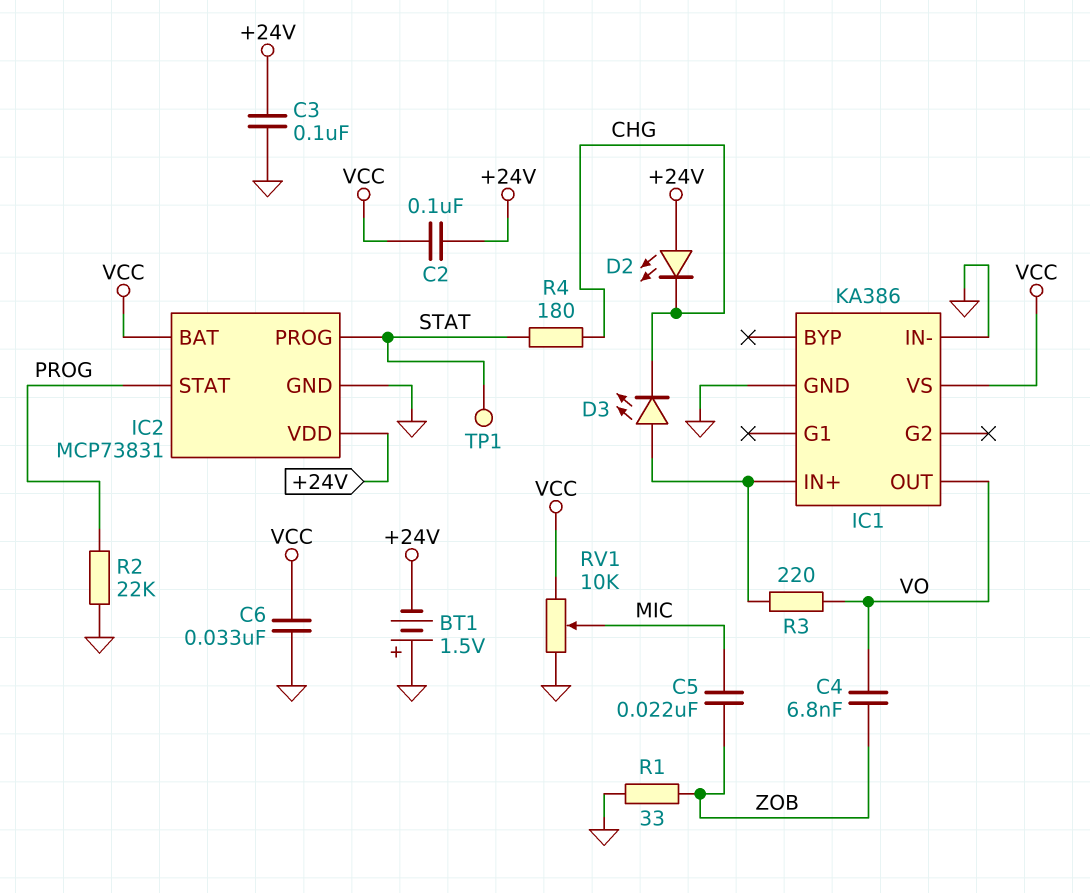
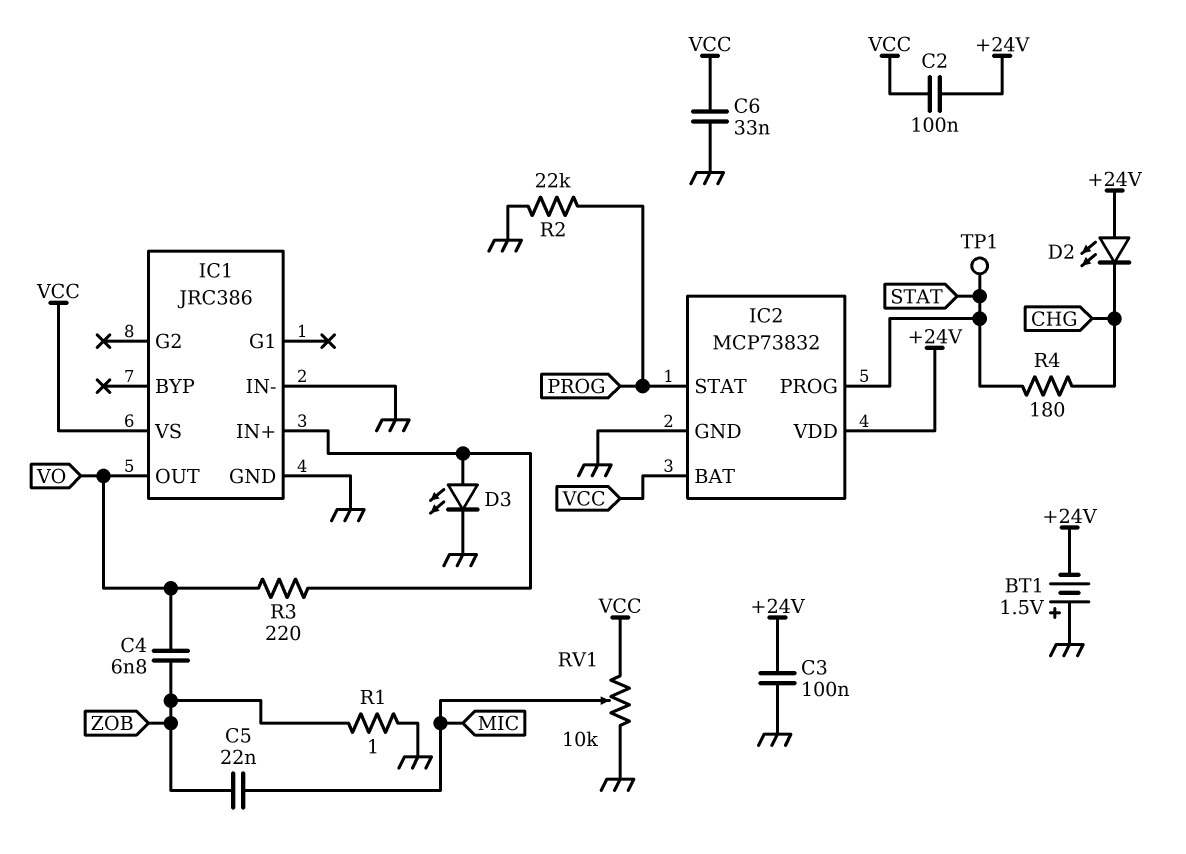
D3: LED (A IC1/IN+, K CHG) -> LED (A IC1/IN+, K GND)
IC1: KA386 -> JRC386
IC2: MCP73831 -> MCP73832
R1: 33 (GND, ZOB) -> 1 (GND, ZOB)

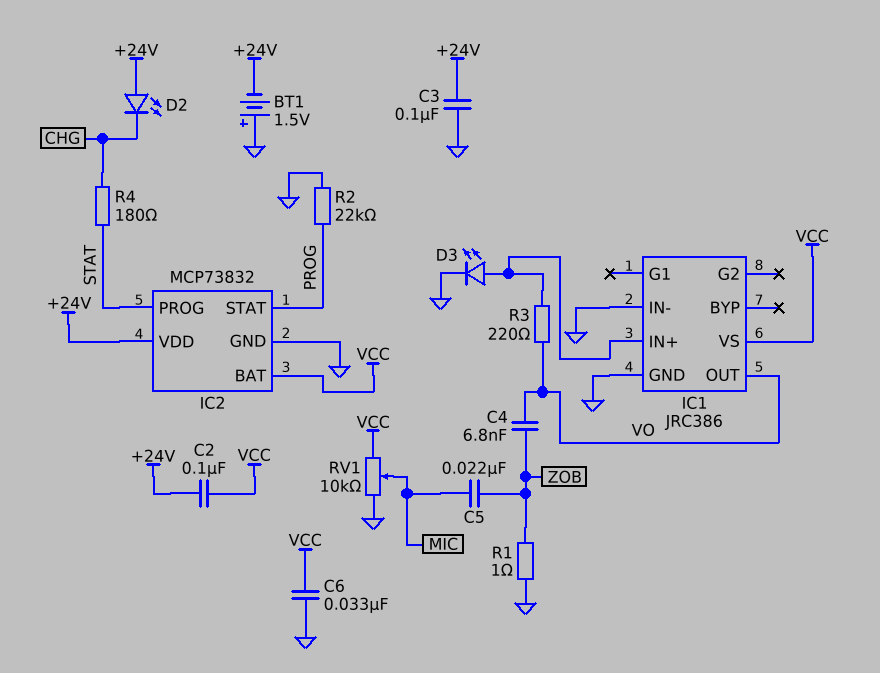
TP1: test point (STAT) -> none

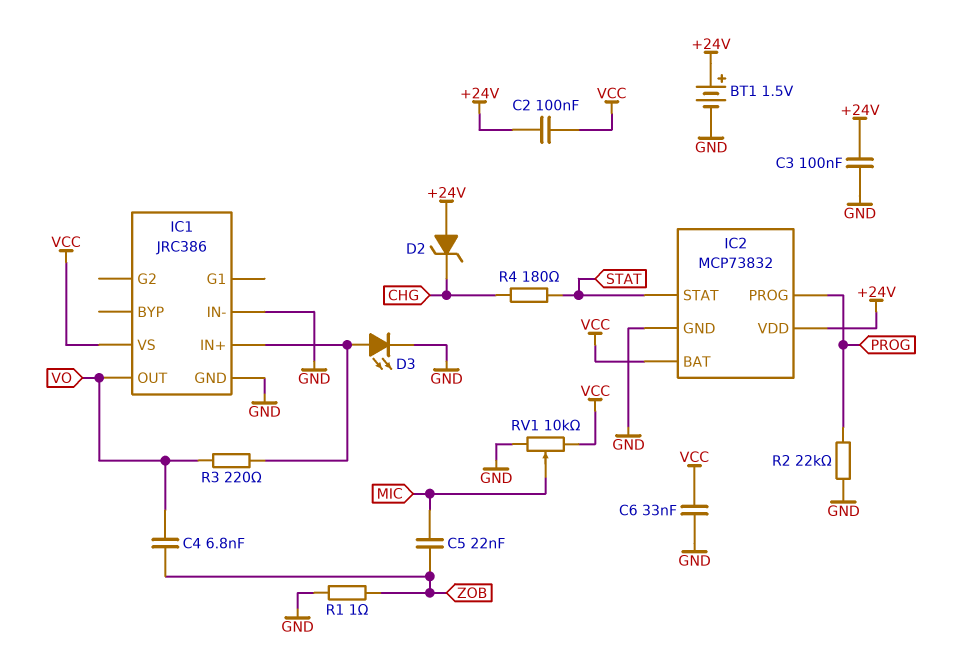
BT1: 1.5V (plus GND, minus +24V) -> 1.5V (plus +24V, minus GND)
D2: LED (A +24V, K CHG) -> zener (A +24V, K CHG)
IC2 pin PROG: STAT -> PROG
IC2 pin STAT: PROG -> STAT

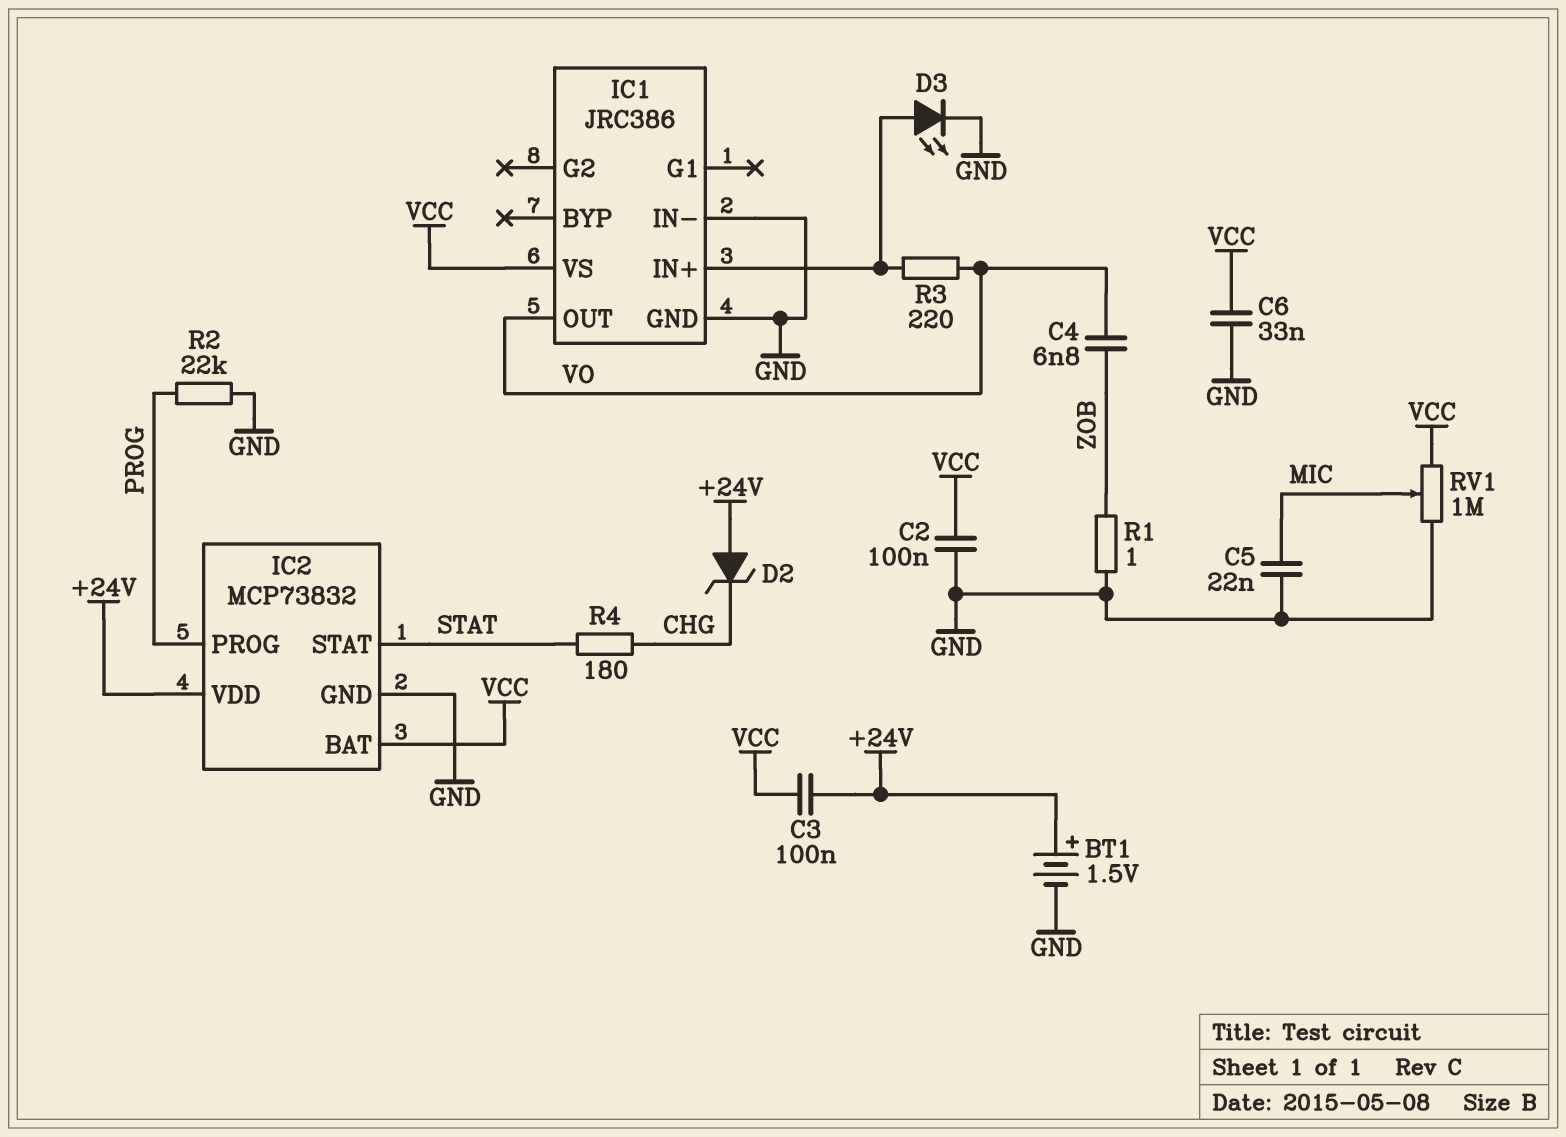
C2: 100nF (+24V, VCC) -> 100nF (GND, VCC)
C3: 100nF (+24V, GND) -> 100nF (+24V, VCC)
C5: 22nF (MIC, ZOB) -> 22nF (GND, MIC)
RV1: 10k (GND, VCC, wiper MIC) -> 1M (GND, VCC, wiper MIC)

